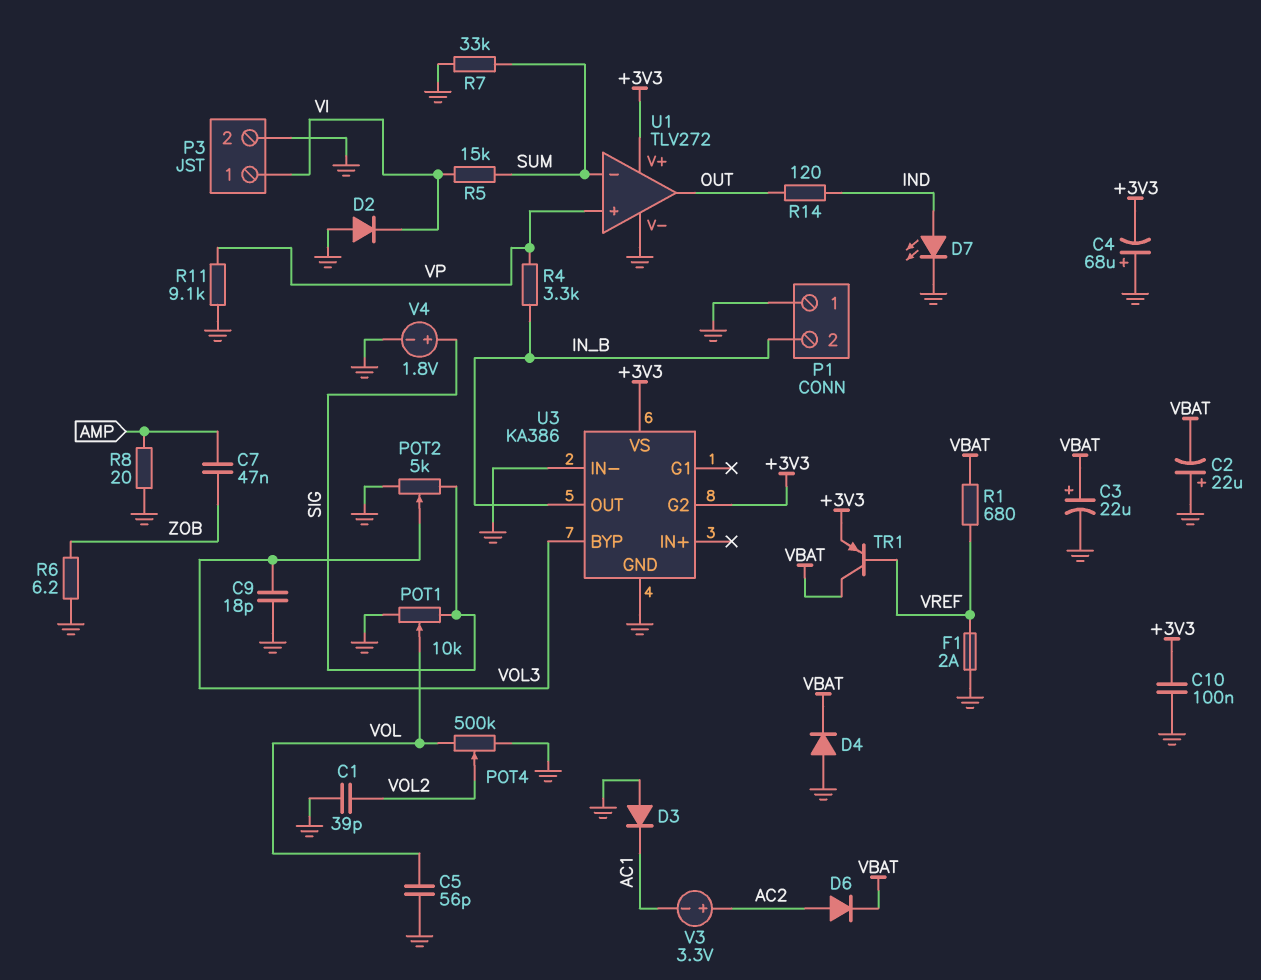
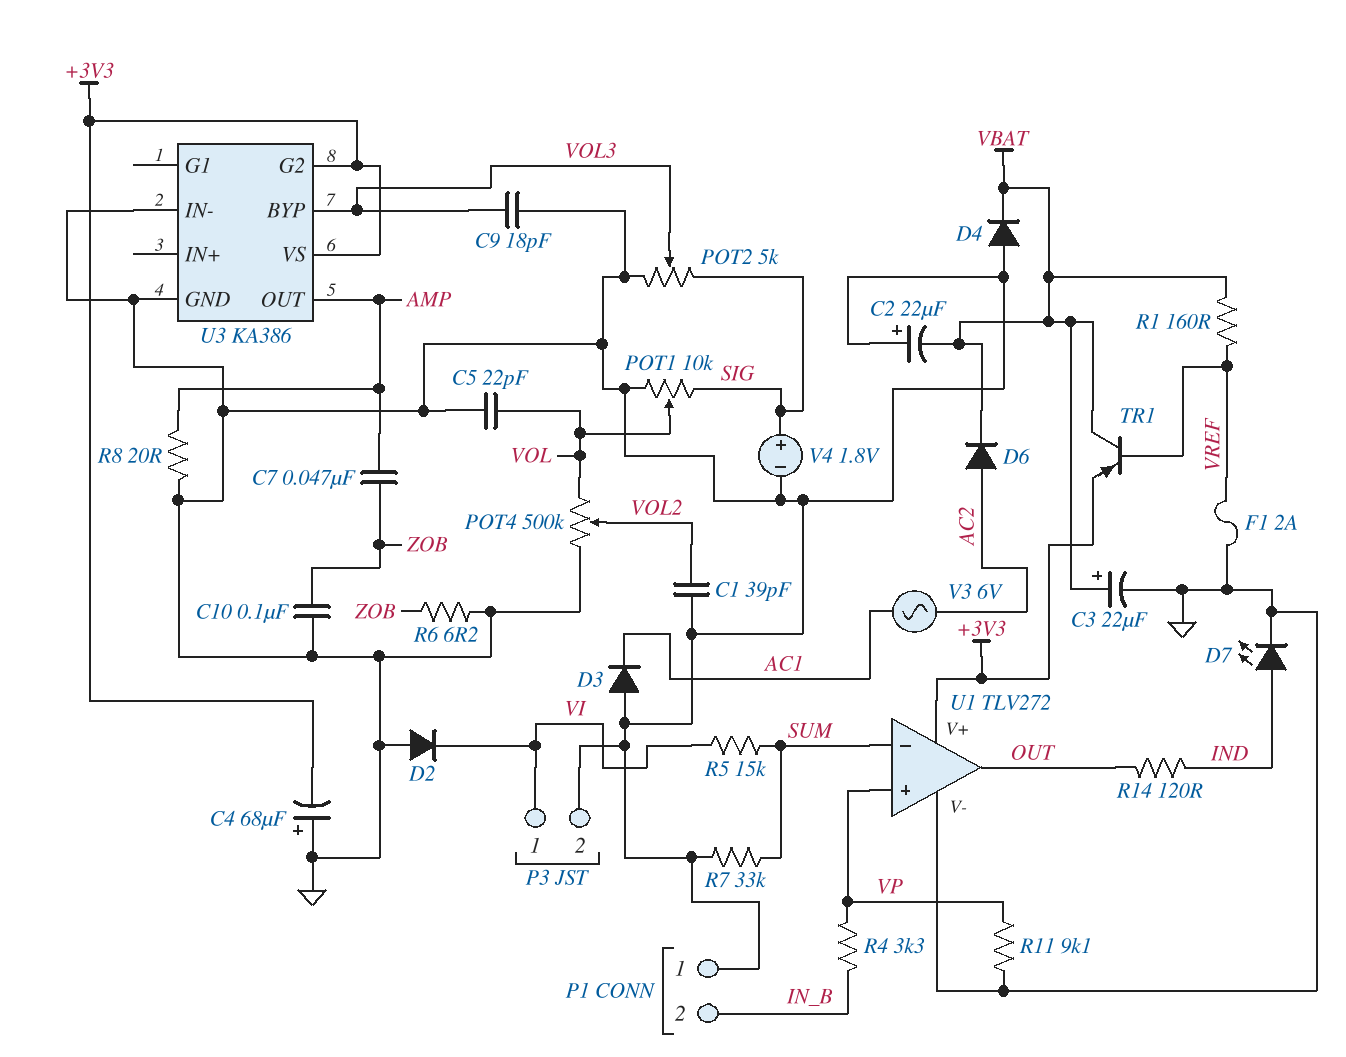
C5: 56pF (GND, VOL) -> 22pF (GND, VOL)
C10: 100nF (+3V3, GND) -> 100nF (GND, ZOB)
R1: 680 (VBAT, VREF) -> 160 (VBAT, VREF)
U3 pin OUT: IN_B -> AMP
V3: 3.3V (plus AC2, minus AC1) -> AC 6V (AC1, AC2)

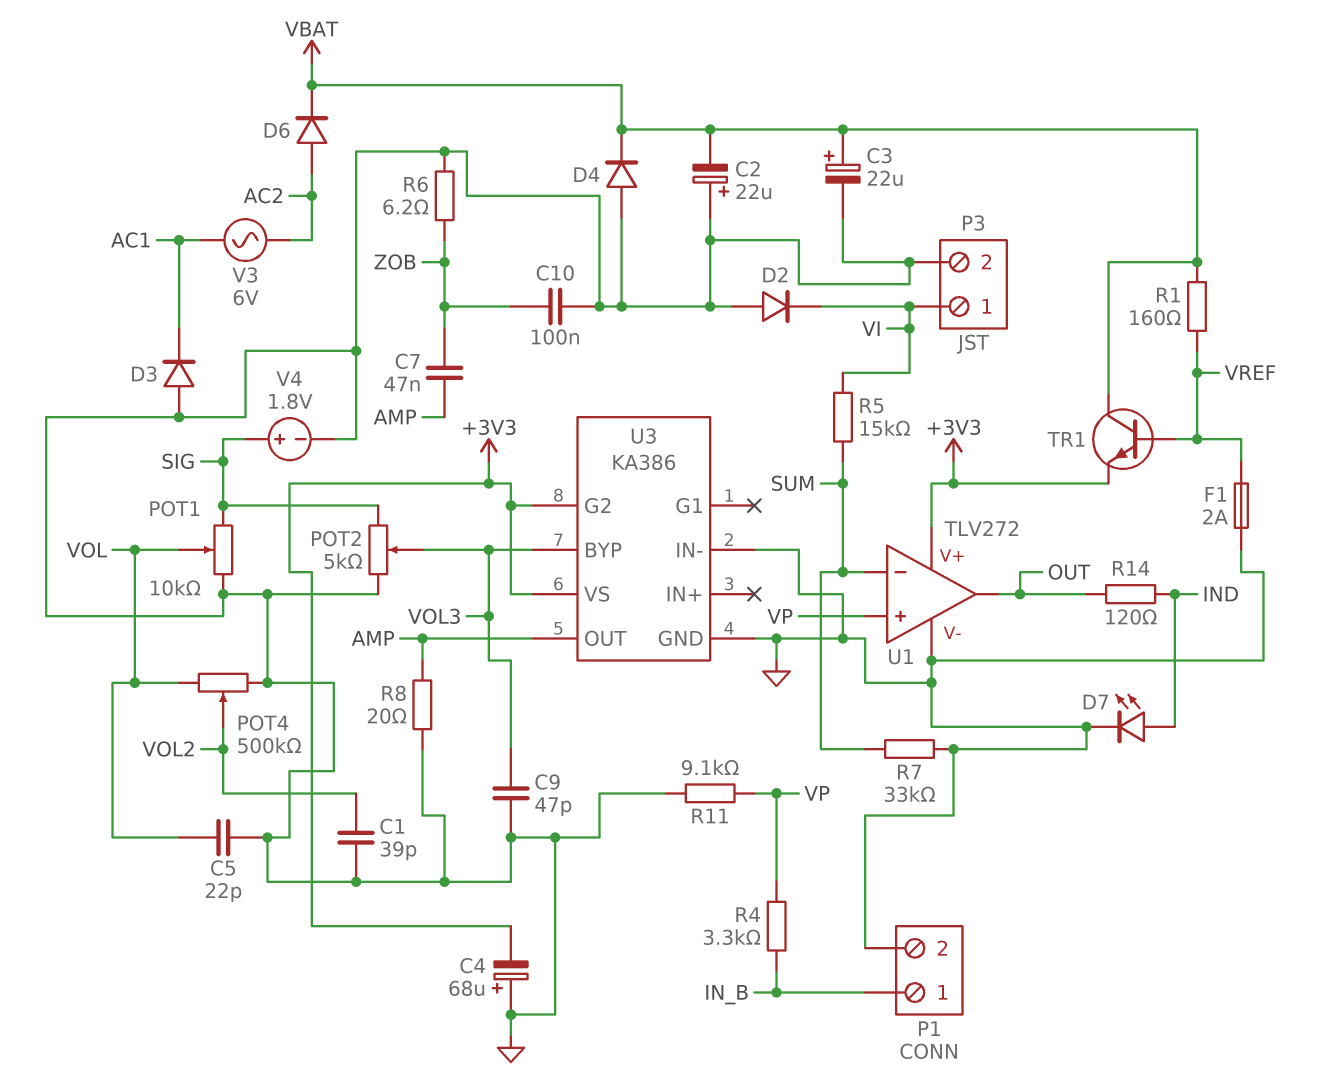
C9: 18pF (GND, VOL3) -> 47pF (GND, VOL3)
P1 pin 1: GND -> IN_B
P1 pin 2: IN_B -> GND
TR1: PNP (B VREF, C VBAT, E +3V3) -> NPN (B VREF, C VBAT, E +3V3)

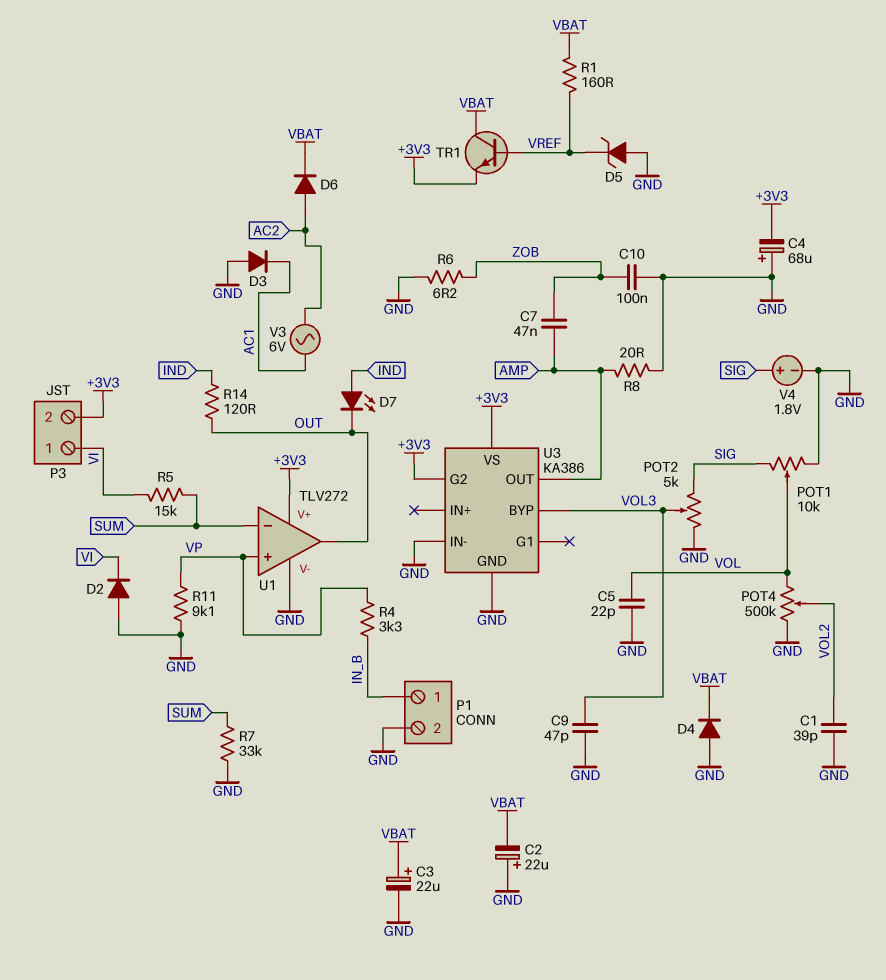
D5: none -> zener (A GND, K VREF)
D7: LED (A IND, K GND) -> LED (A IND, K OUT)
F1: 2A (GND, VREF) -> none
P3 pin 2: GND -> +3V3

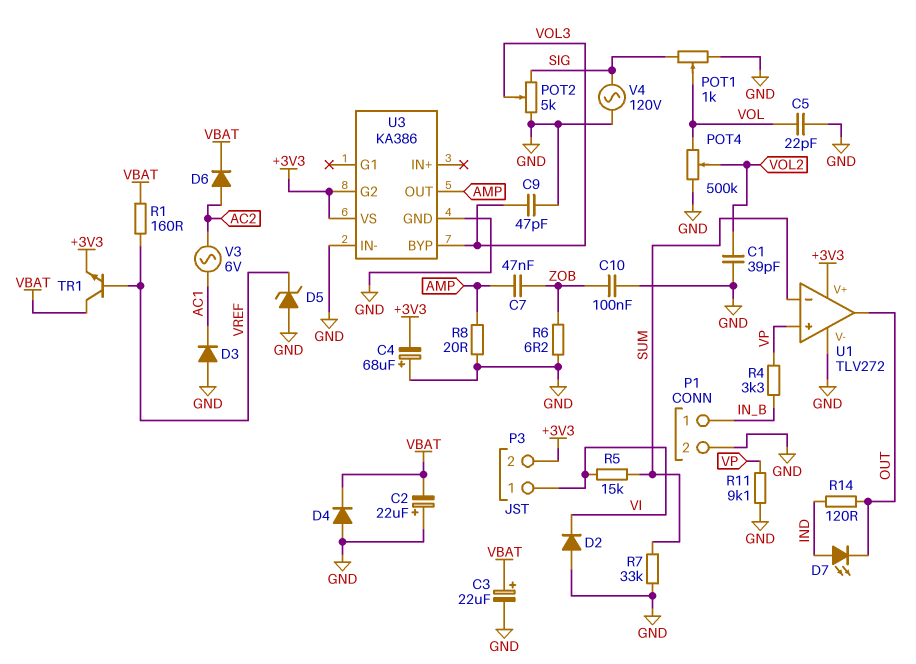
POT1: 10k (GND, SIG, wiper VOL) -> 1k (GND, SIG, wiper VOL)
V4: 1.8V (plus SIG, minus GND) -> AC 120V (GND, SIG)

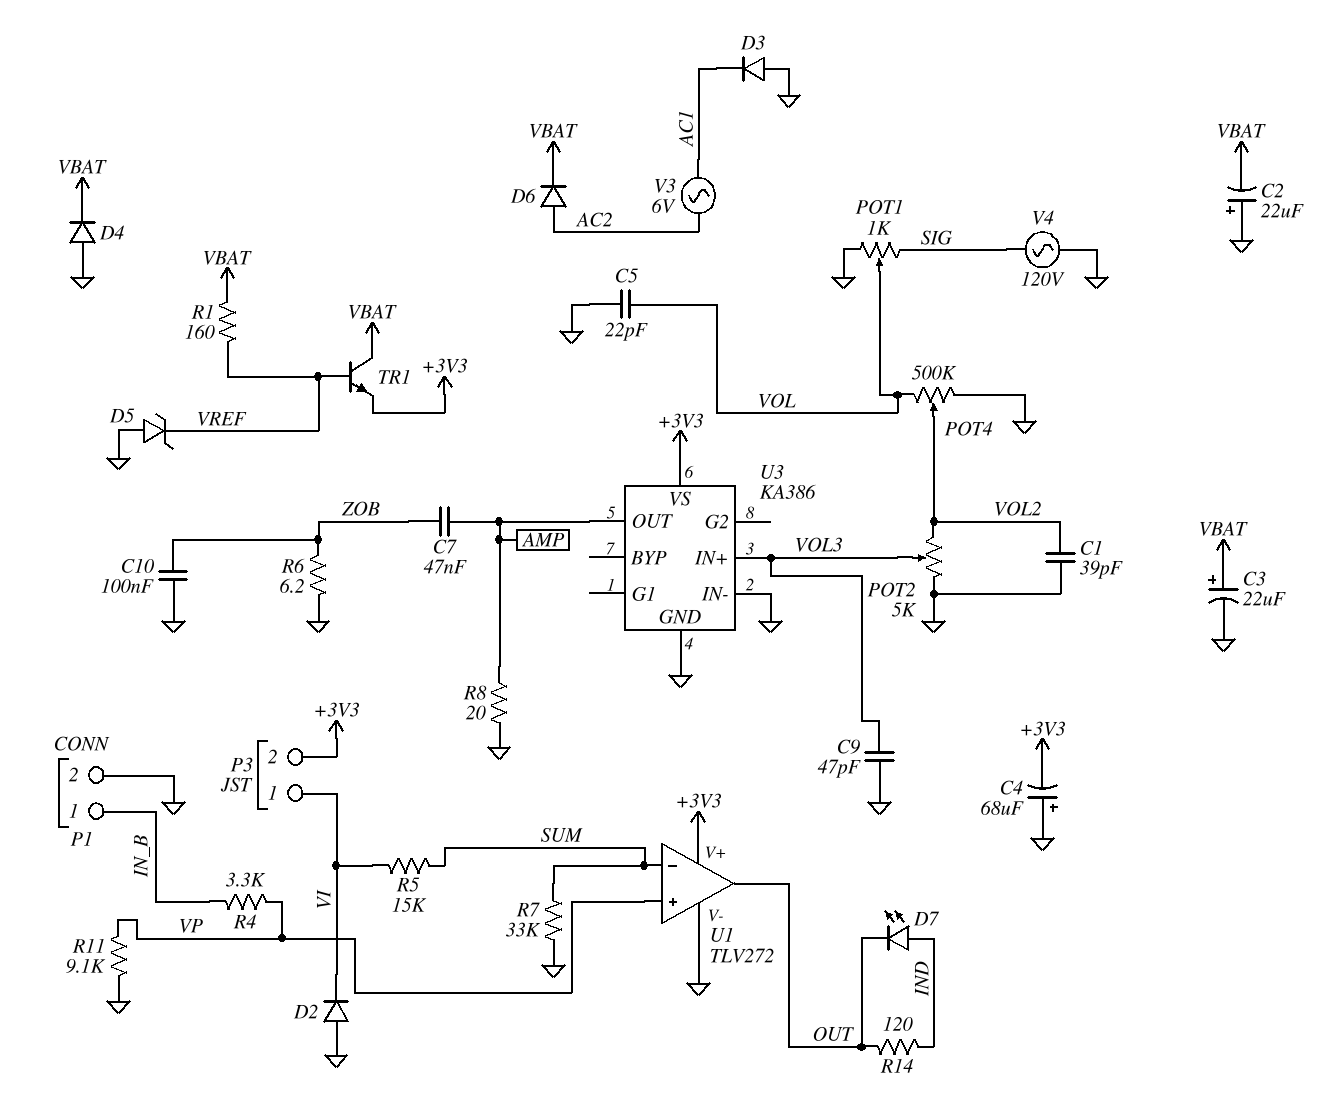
POT2: 5k (GND, SIG, wiper VOL3) -> 5k (GND, VOL2, wiper VOL3)
U3 pin BYP: VOL3 -> none
U3 pin G2: +3V3 -> none
U3 pin IN+: none -> VOL3

